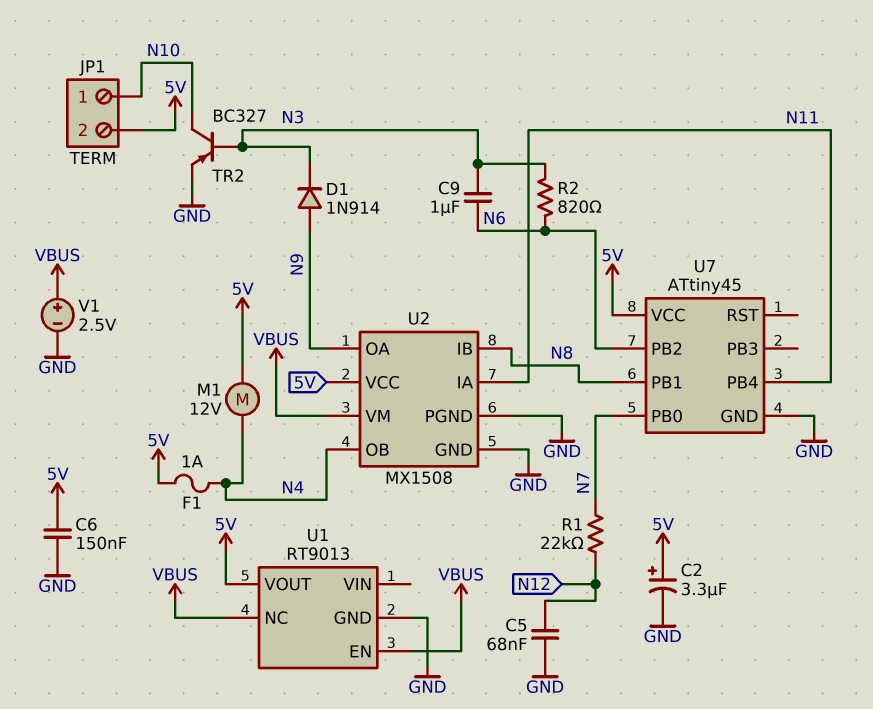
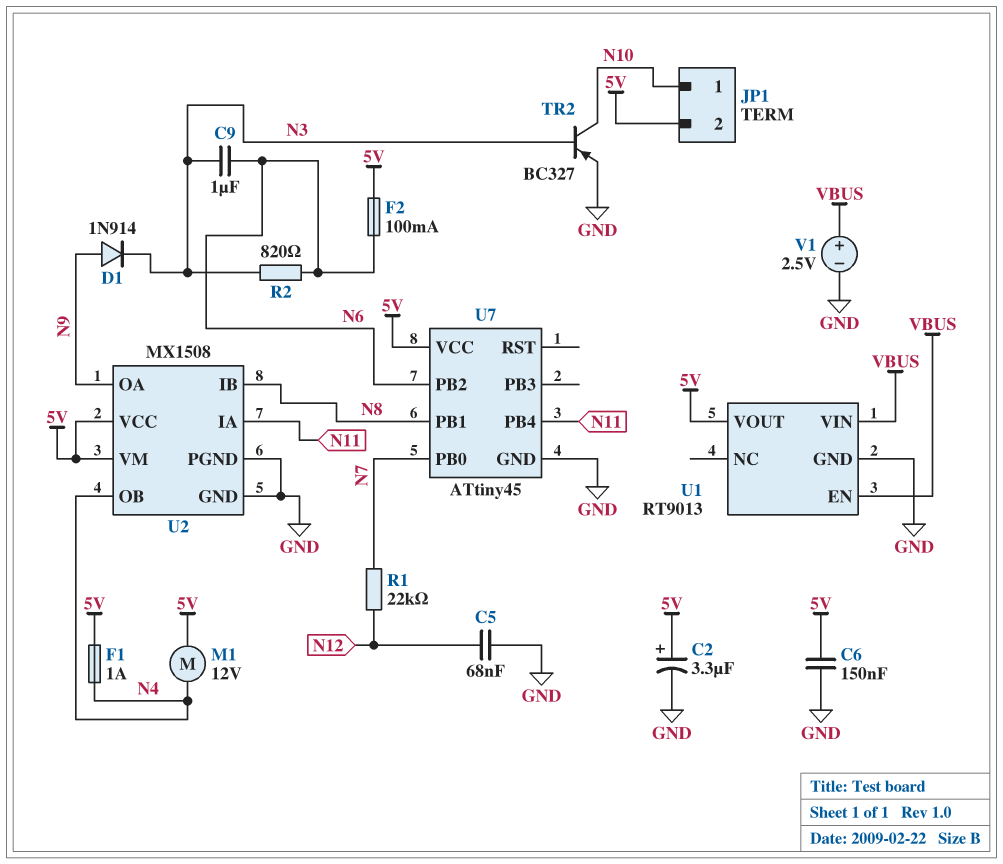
F2: none -> 100mA (5V, N6)
U1 pin NC: VBUS -> none
U1 pin VIN: none -> VBUS
U2 pin VM: VBUS -> 5V

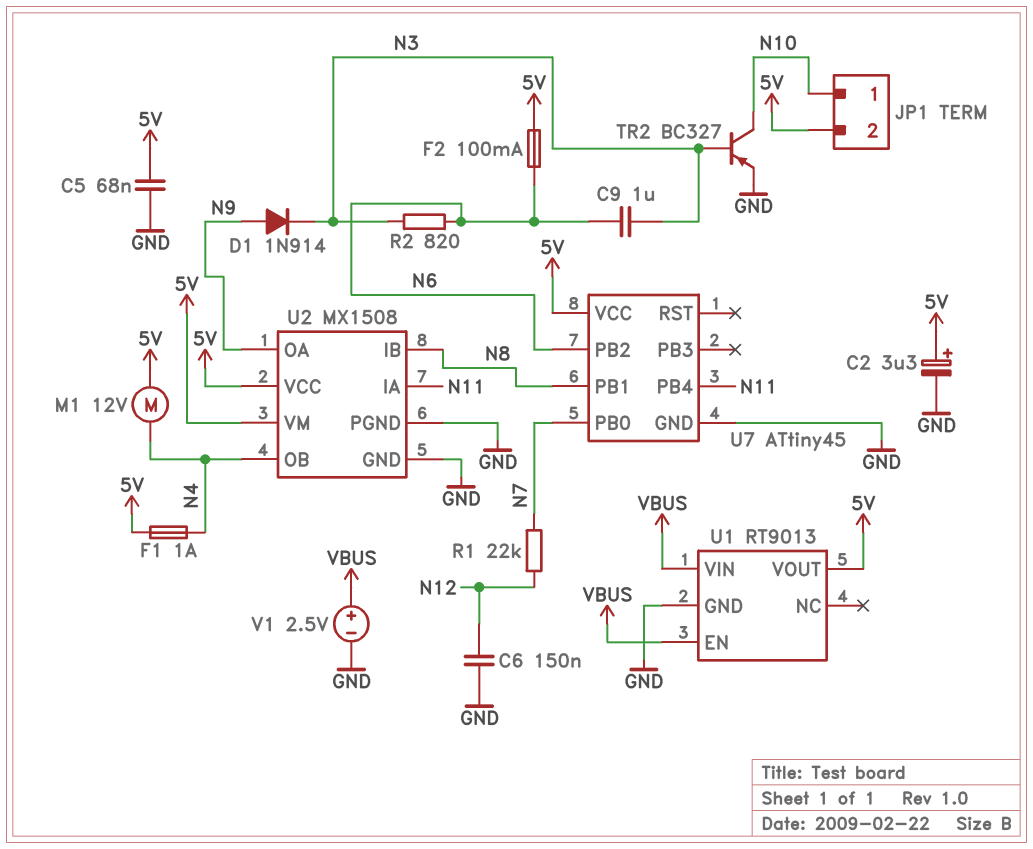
C5: 68nF (GND, N12) -> 68nF (5V, GND)
C6: 150nF (5V, GND) -> 150nF (GND, N12)

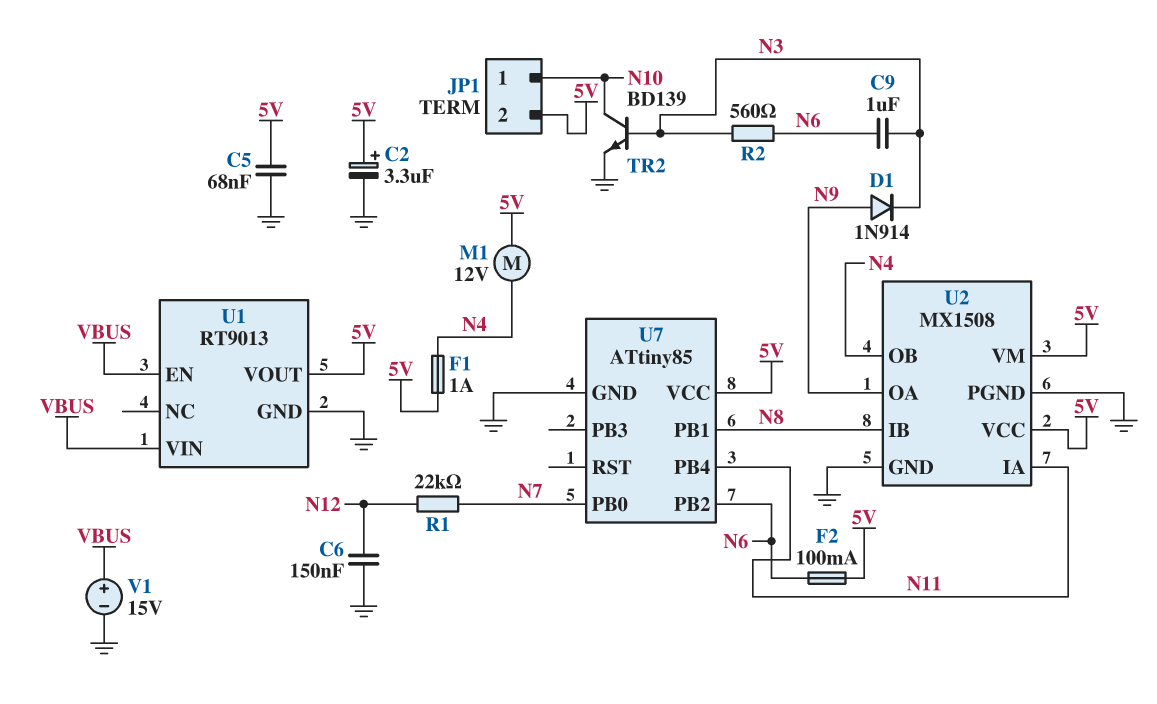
R2: 820 (N3, N6) -> 560 (N3, N6)
TR2: PNP BC327 (B N3, C N10, E GND) -> NPN BD139 (B N3, C N10, E GND)
U7: ATtiny45 -> ATtiny85
V1: 2.5V (plus VBUS, minus GND) -> 15V (plus VBUS, minus GND)

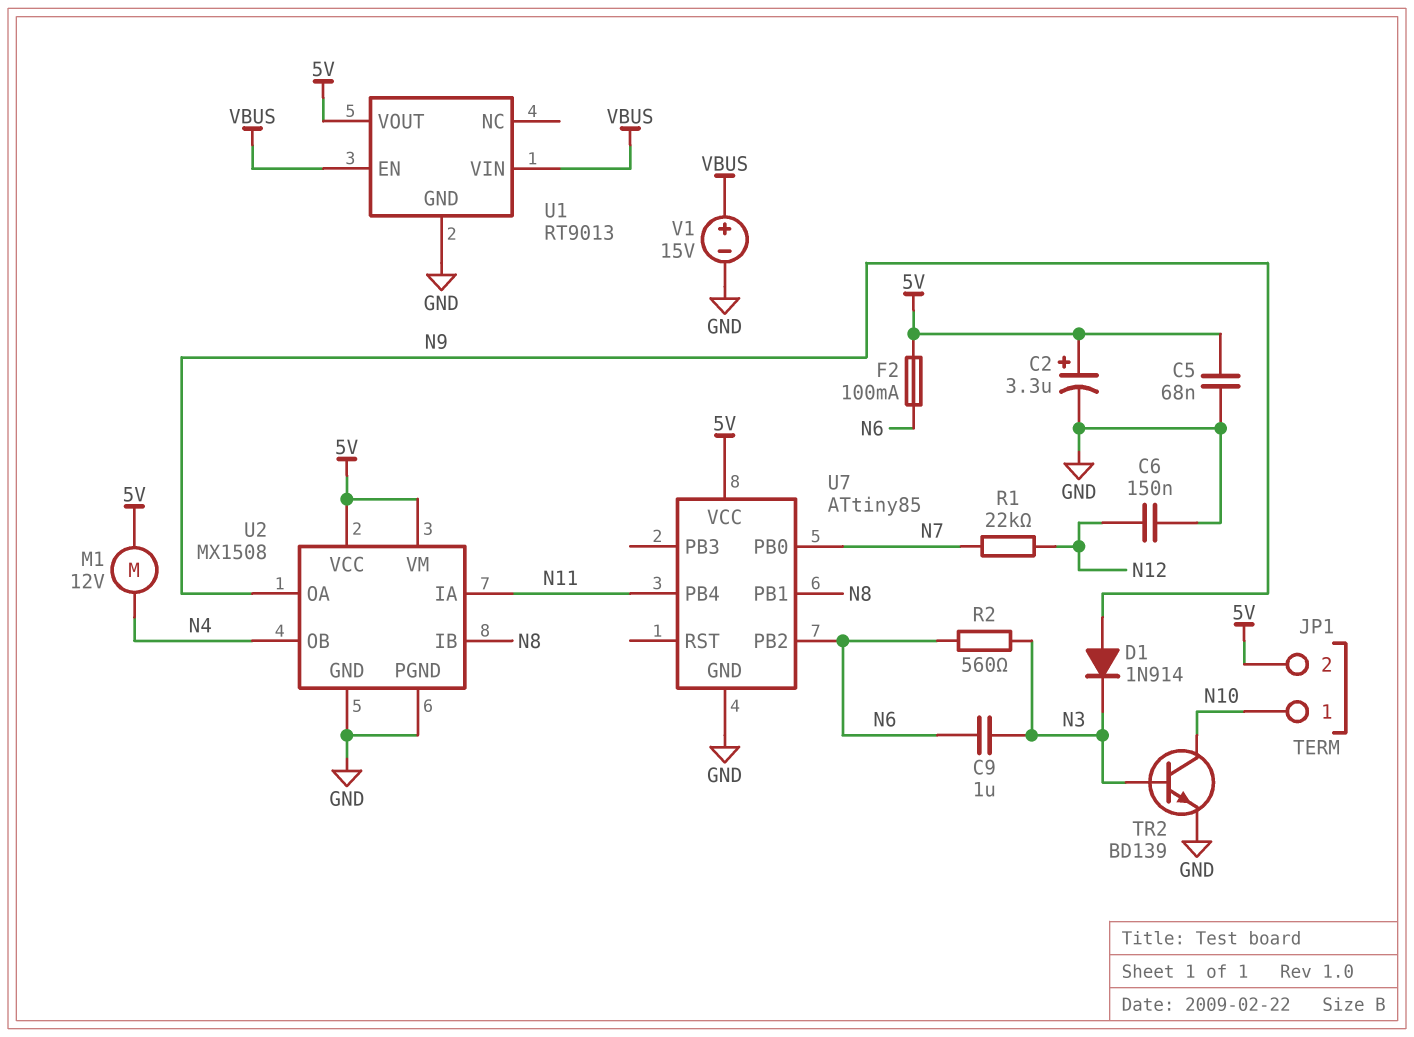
F1: 1A (5V, N4) -> none

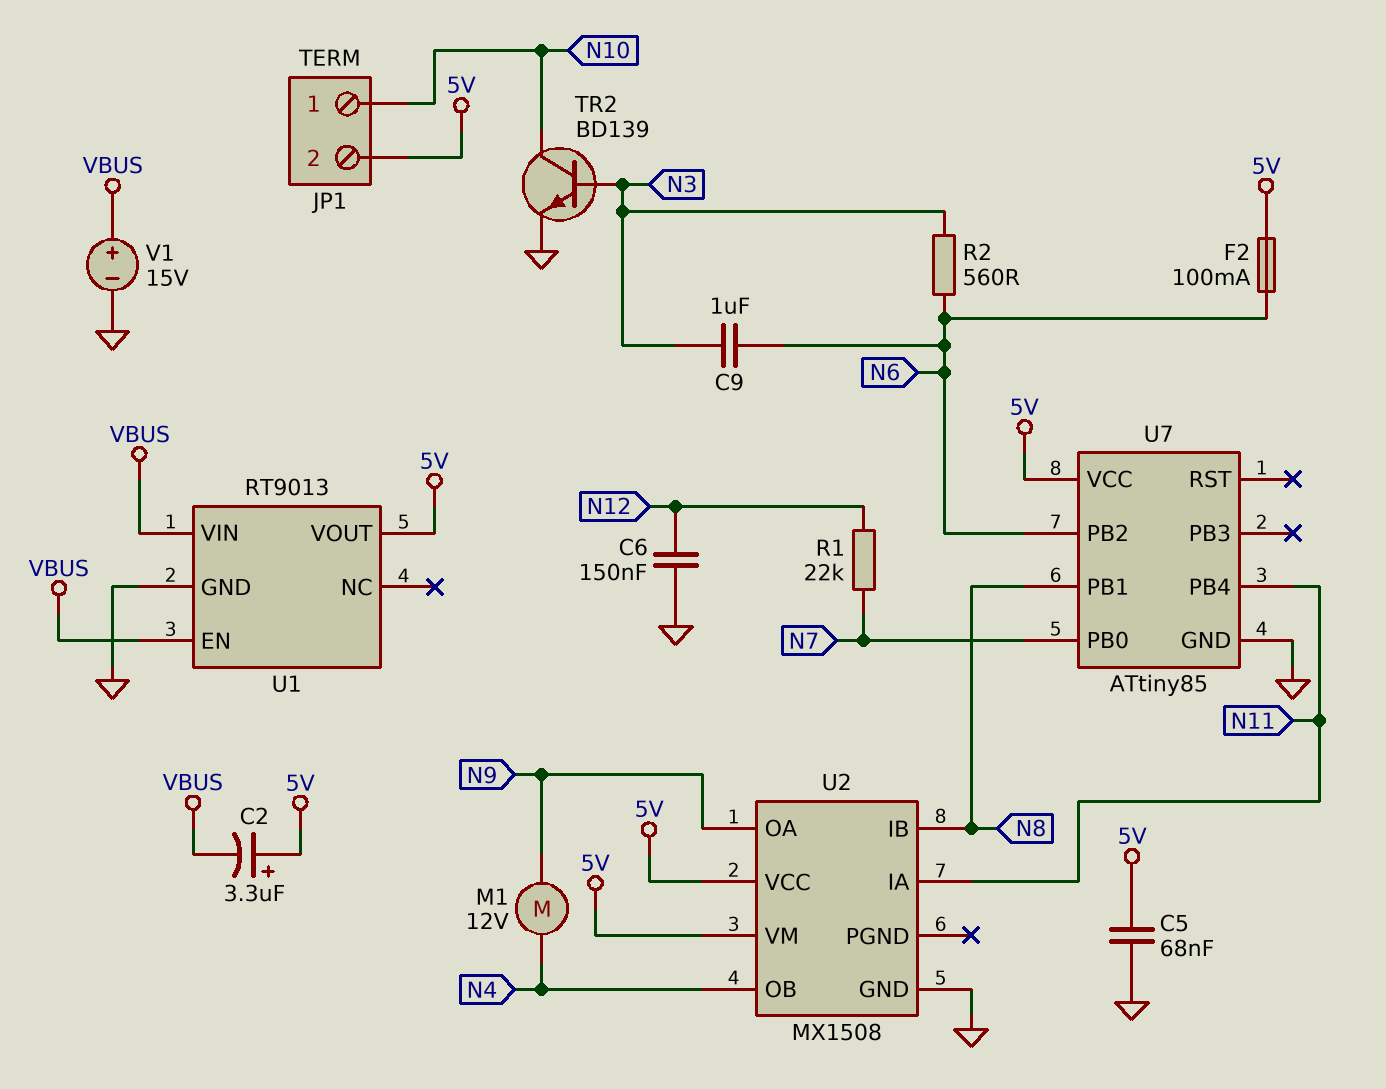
C2: 3.3uF (plus 5V, minus GND) -> 3.3uF (plus 5V, minus VBUS)
D1: diode 1N914 (A N9, K N3) -> none
M1: motor 12V (5V, N4) -> motor 12V (N4, N9)
U2 pin PGND: GND -> none

